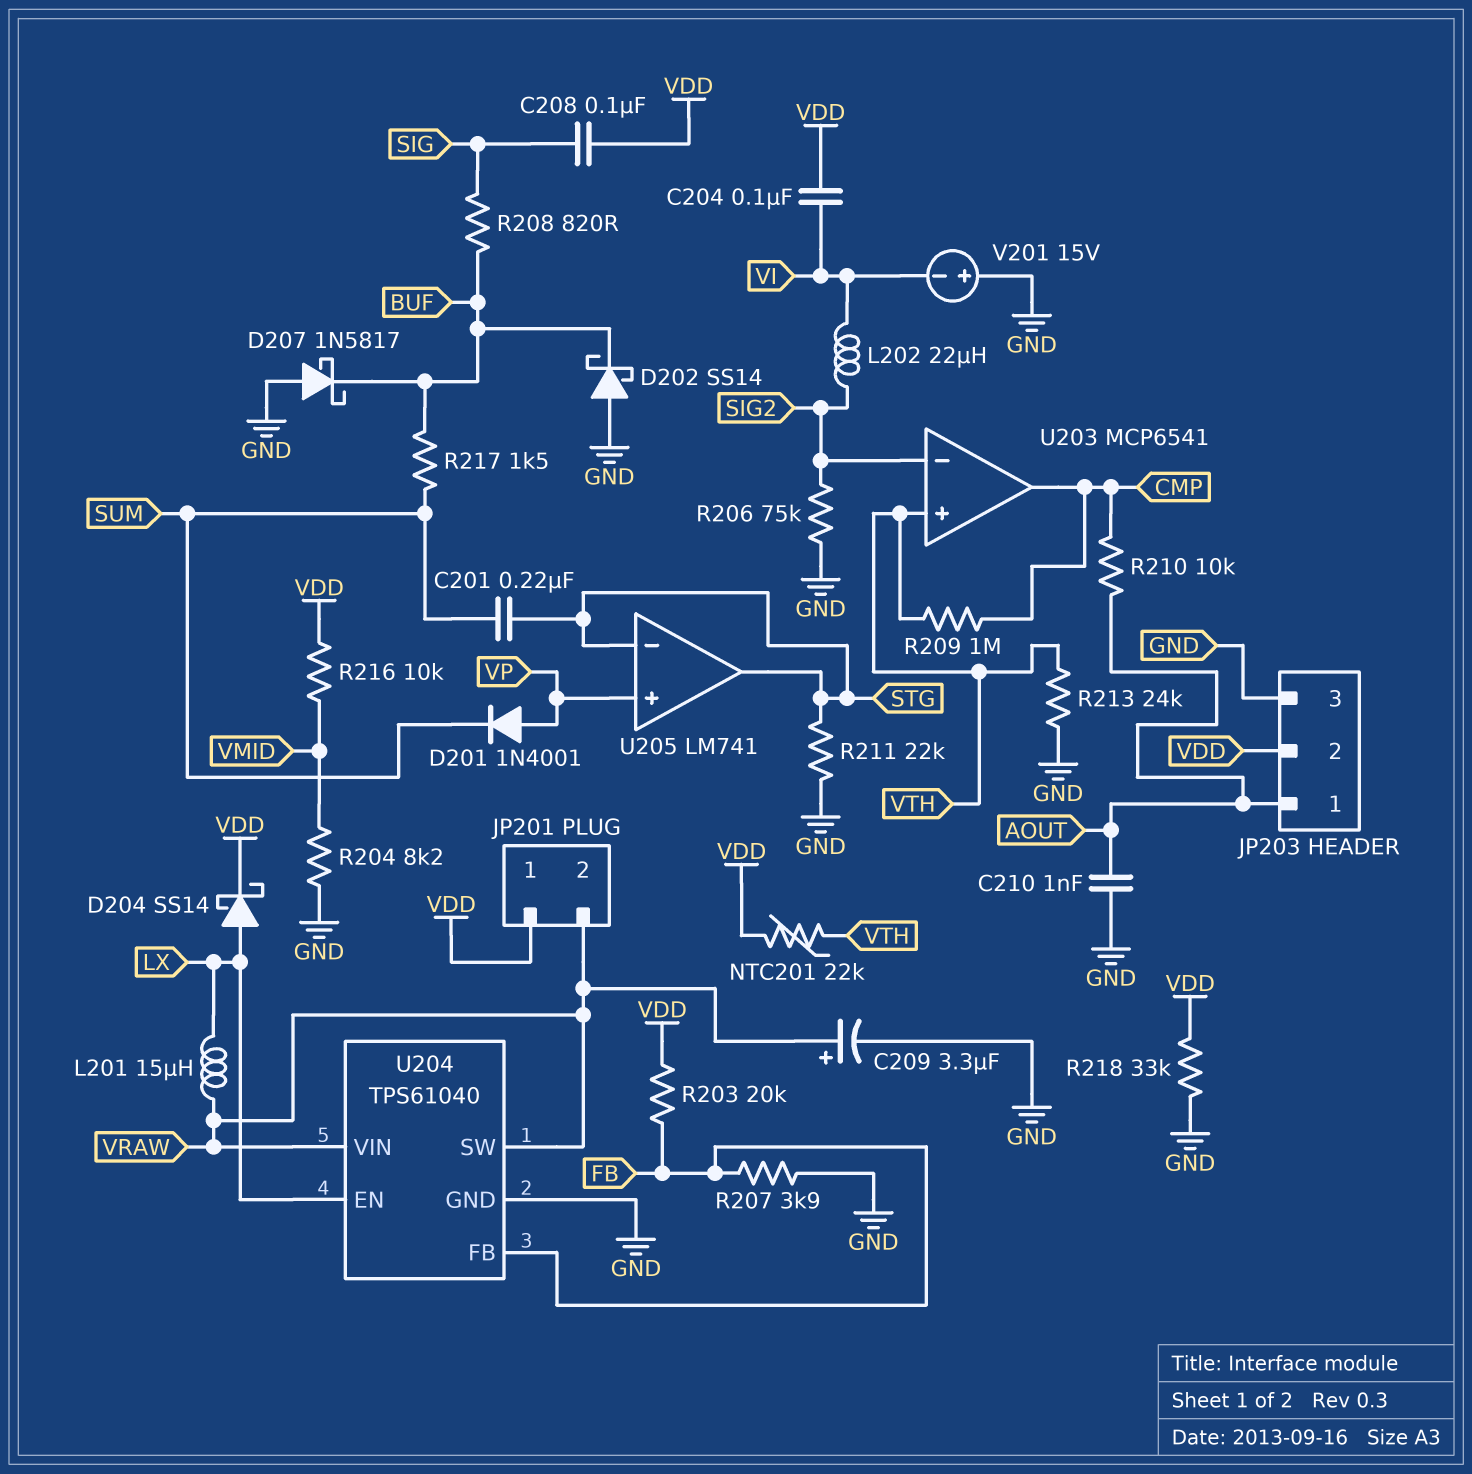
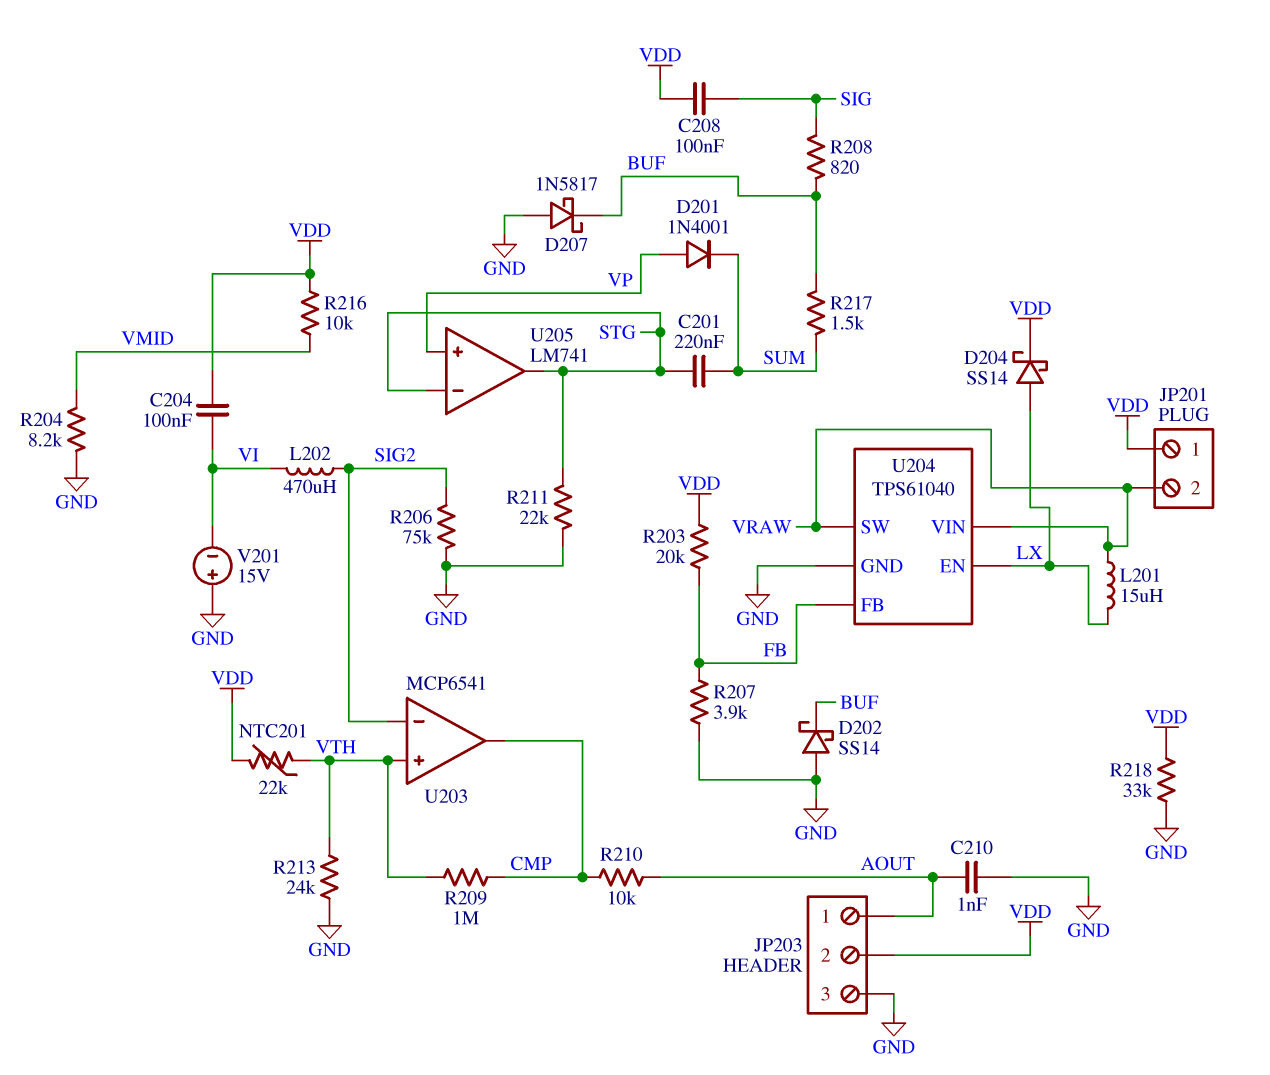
C209: 3.3uF (plus VRAW, minus GND) -> none
L202: 22uH (SIG2, VI) -> 470uH (SIG2, VI)

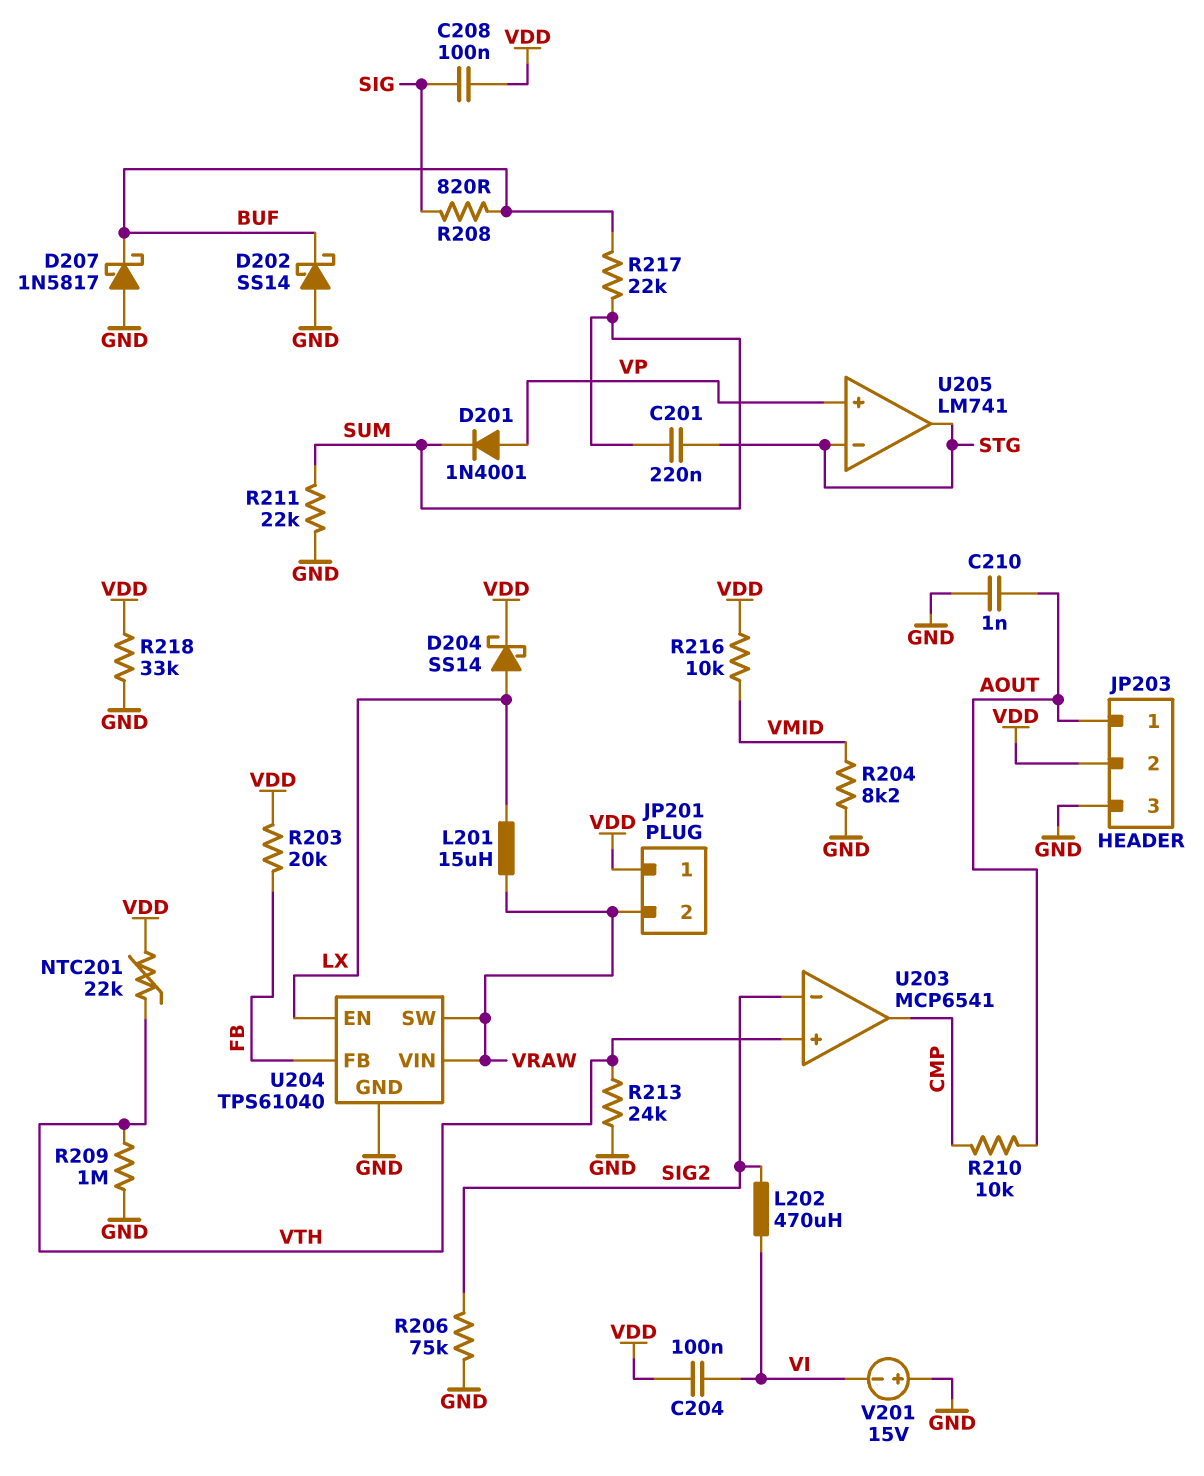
R207: 3.9k (FB, GND) -> none
R209: 1M (CMP, VTH) -> 1M (GND, VTH)
R211: 22k (GND, STG) -> 22k (GND, SUM)
R217: 1.5k (BUF, SUM) -> 22k (BUF, SUM)

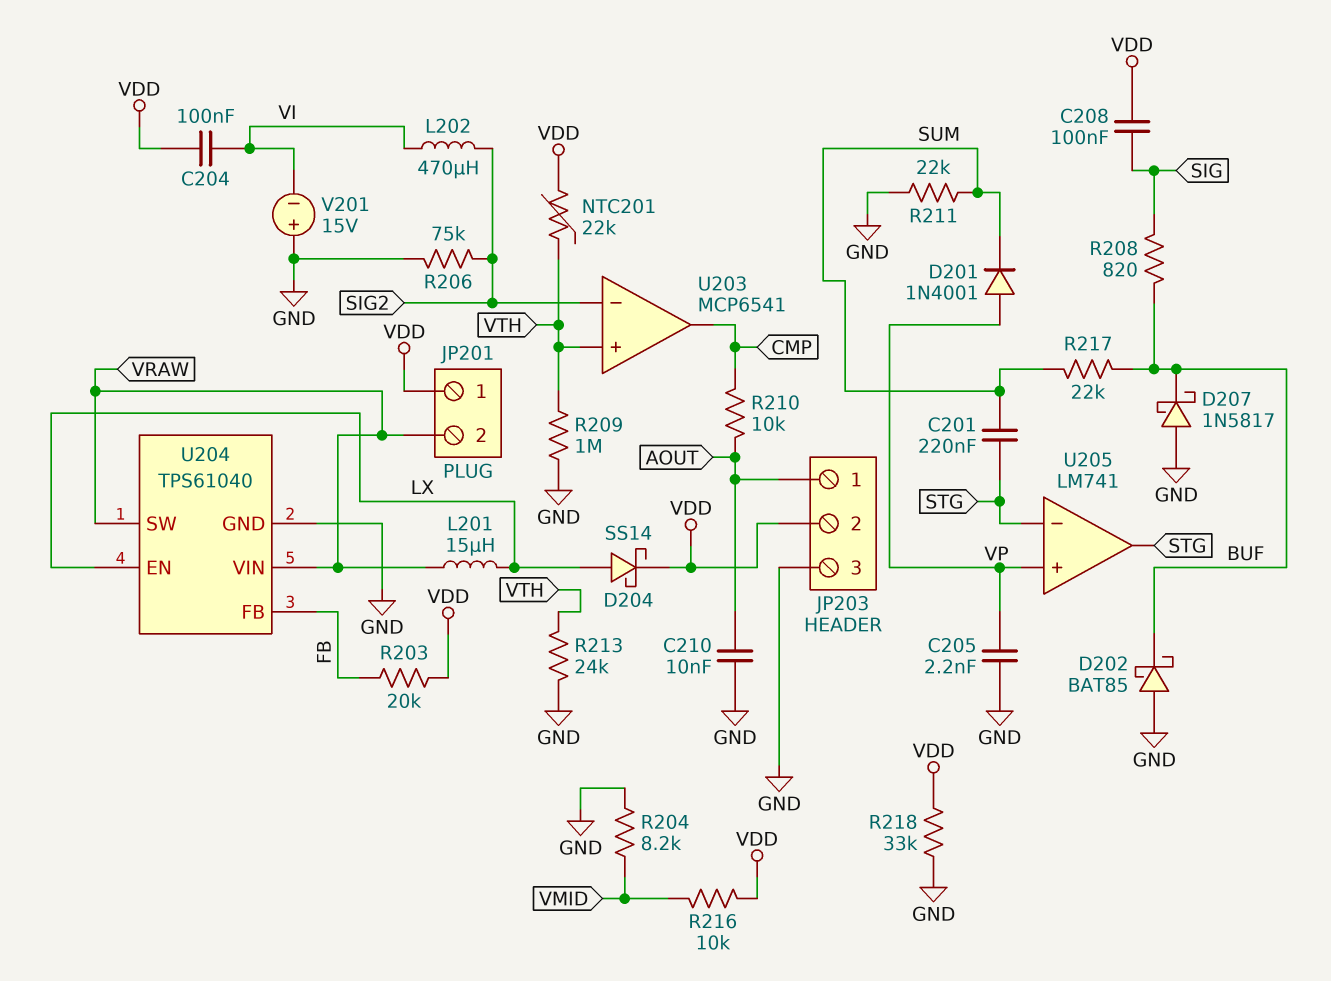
C205: none -> 2.2nF (GND, VP)
C210: 1nF (AOUT, GND) -> 10nF (AOUT, GND)
D202: schottky SS14 (A GND, K BUF) -> schottky BAT85 (A GND, K BUF)

